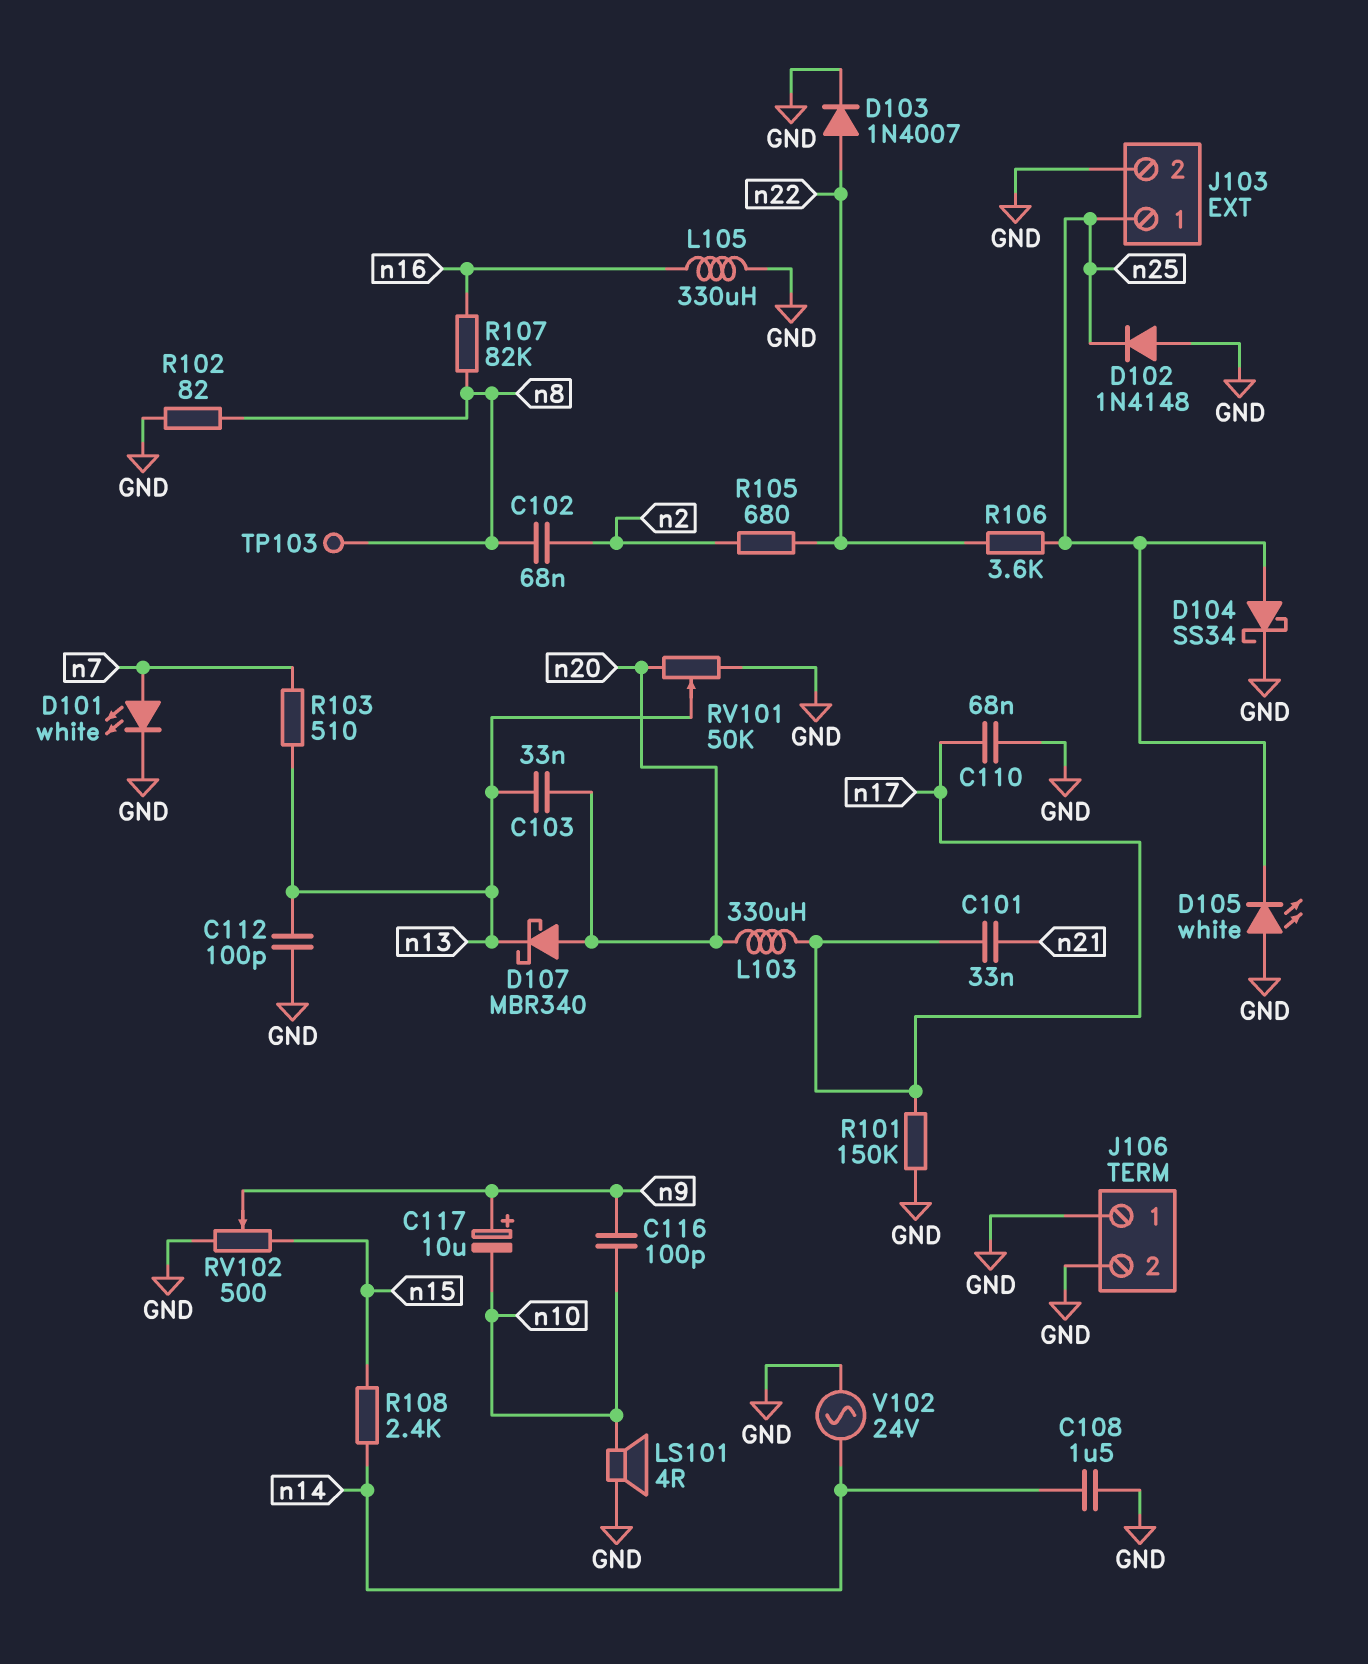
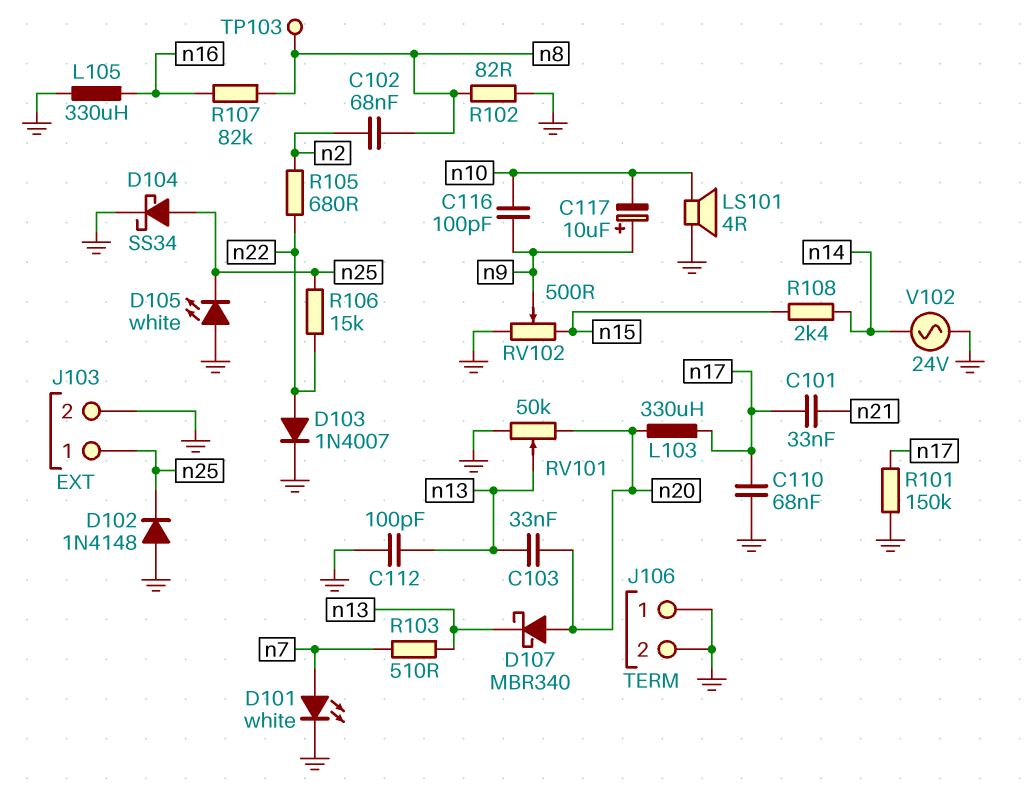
C108: 1.5uF (GND, n14) -> none
R106: 3.6k (n22, n25) -> 15k (n22, n25)

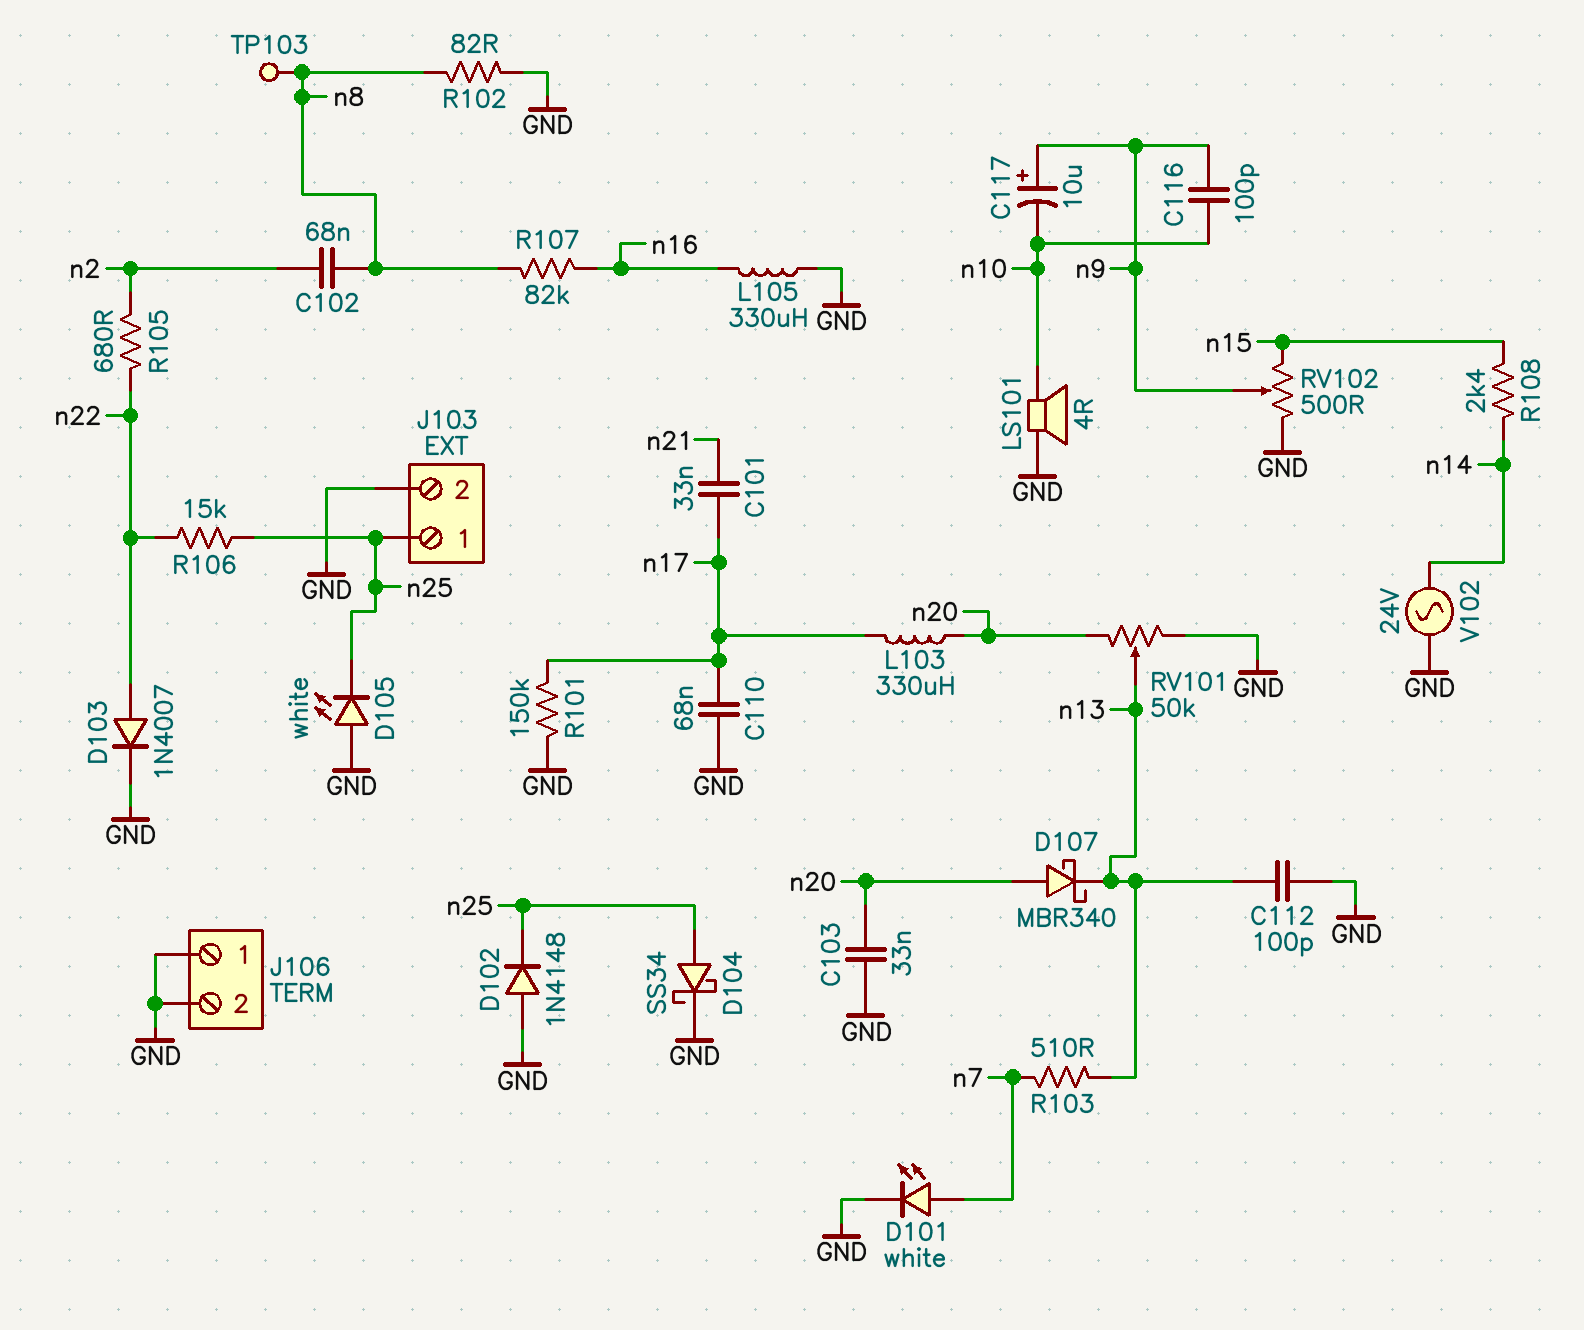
C103: 33nF (n13, n20) -> 33nF (GND, n20)

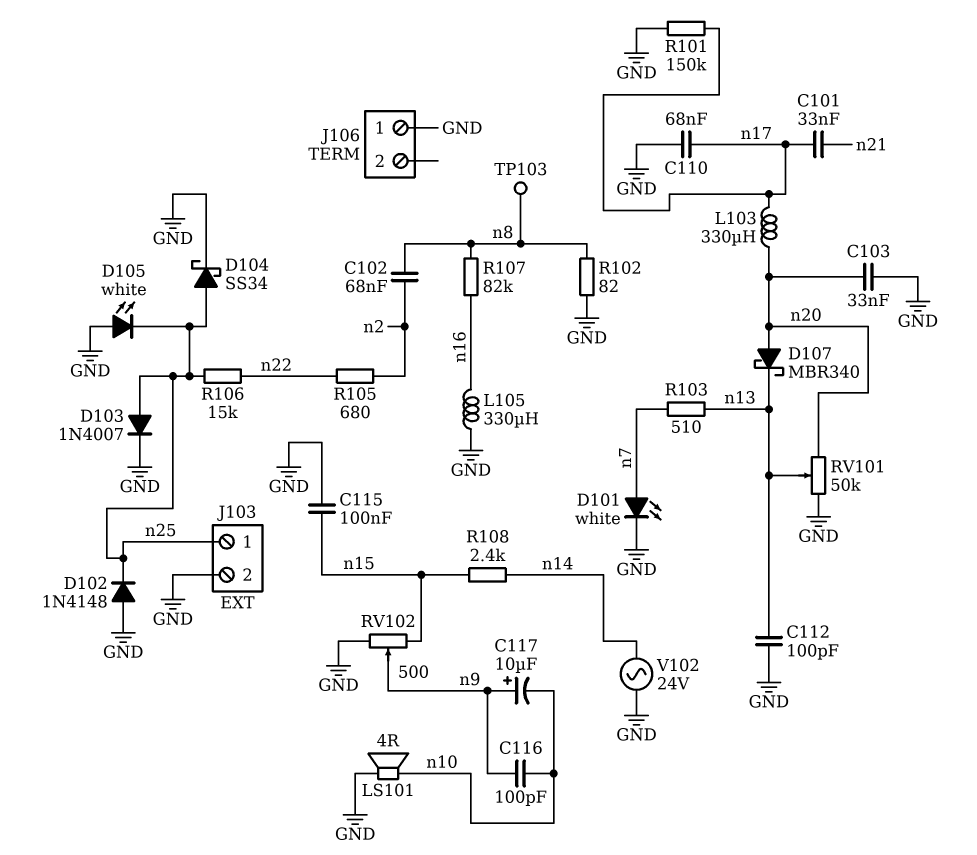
C115: none -> 100nF (GND, n15)
D103: diode 1N4007 (A n22, K GND) -> diode 1N4007 (A n25, K GND)
J106 pin 2: GND -> none

